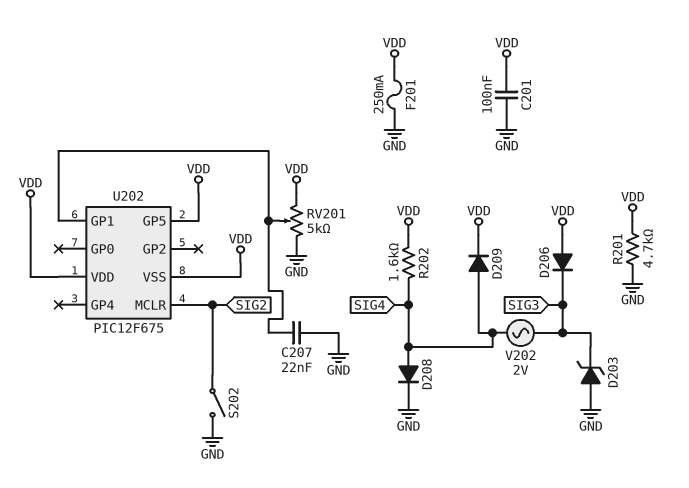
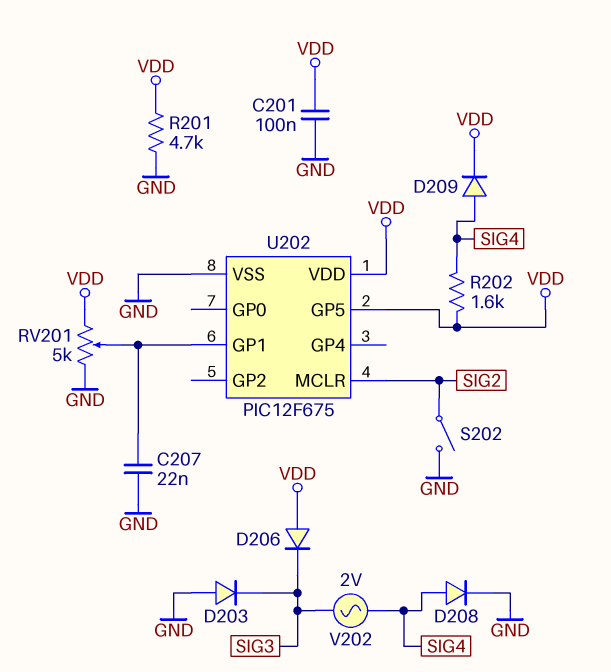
D203: zener (A GND, K SIG3) -> diode (A GND, K SIG3)
F201: 250mA (GND, VDD) -> none
U202 pin VSS: VDD -> GND

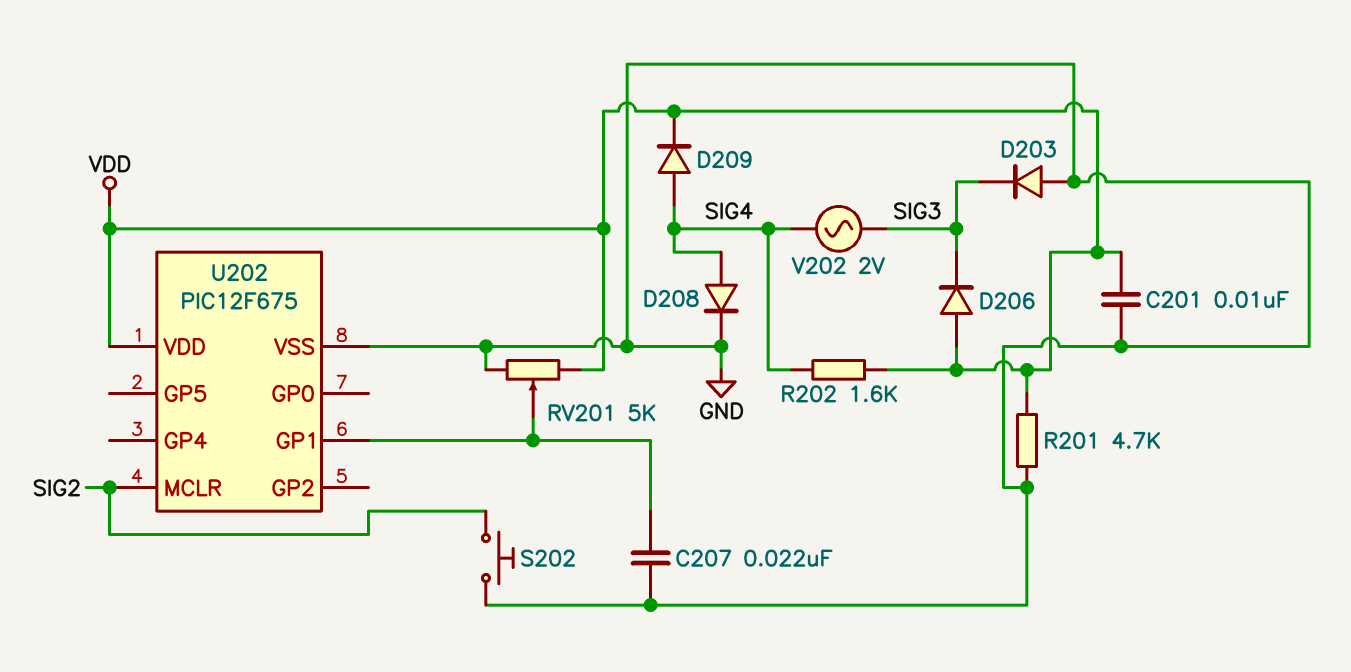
C201: 100nF (GND, VDD) -> 10nF (GND, VDD)
S202: switch (GND, SIG2) -> button (GND, SIG2)
U202 pin GP5: VDD -> none

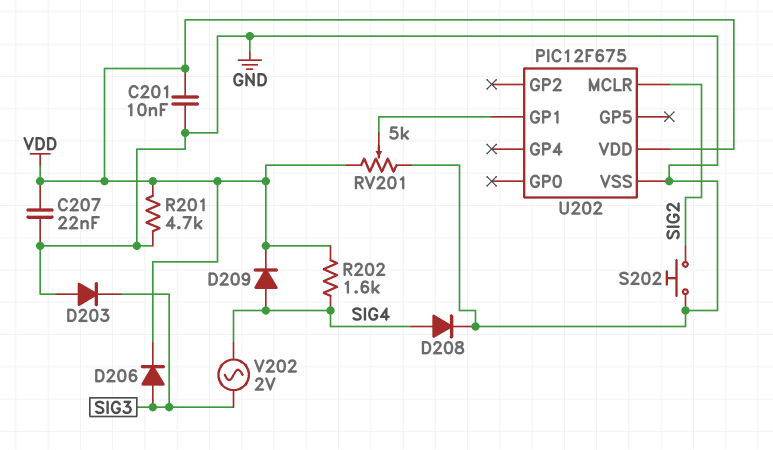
C207: 22nF (GND, U202/GP1) -> 22nF (GND, VDD)
D206: diode (A VDD, K SIG3) -> diode (A SIG3, K VDD)

